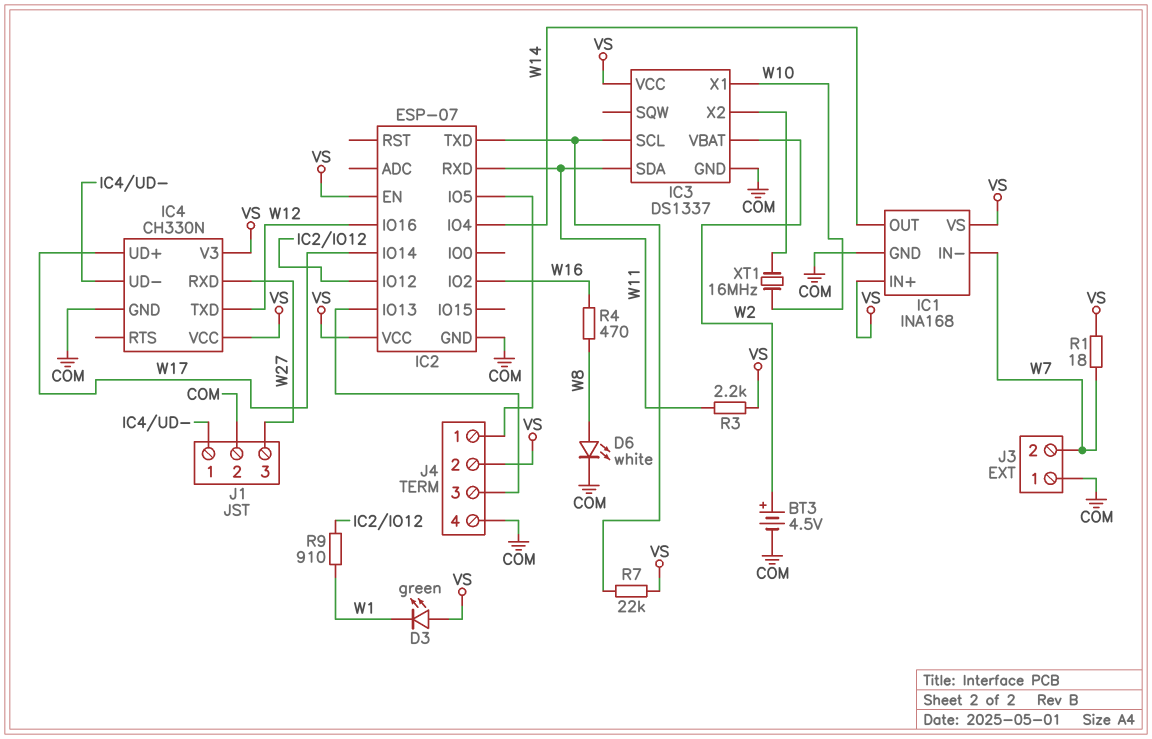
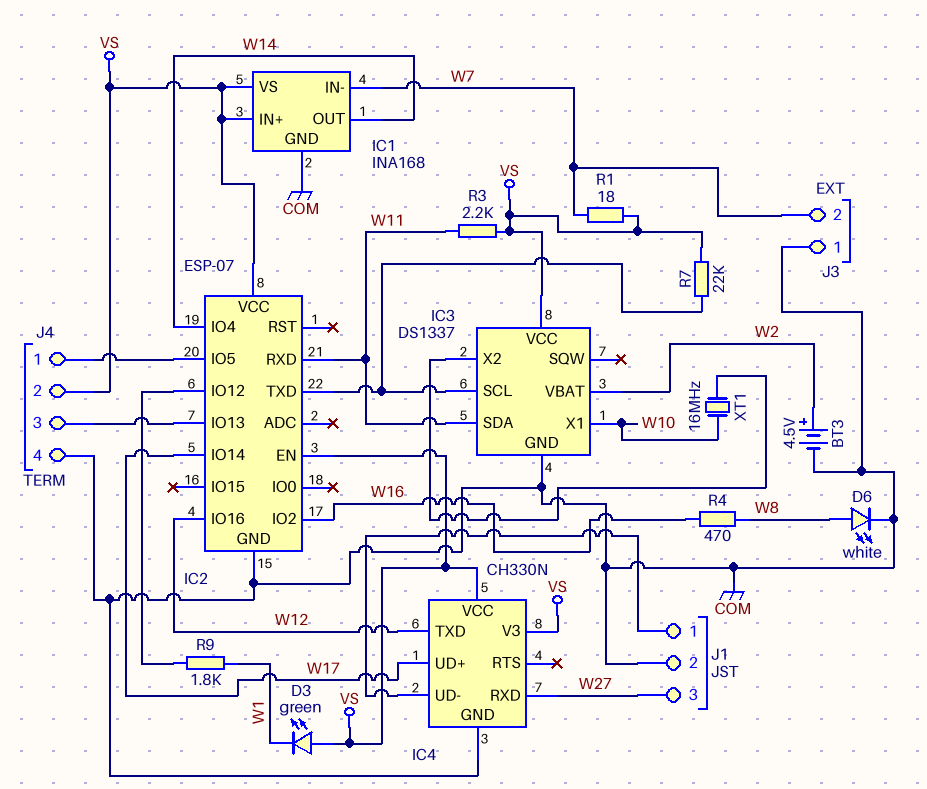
R9: 910 (IC2/IO12, W1) -> 1.8k (IC2/IO12, W1)

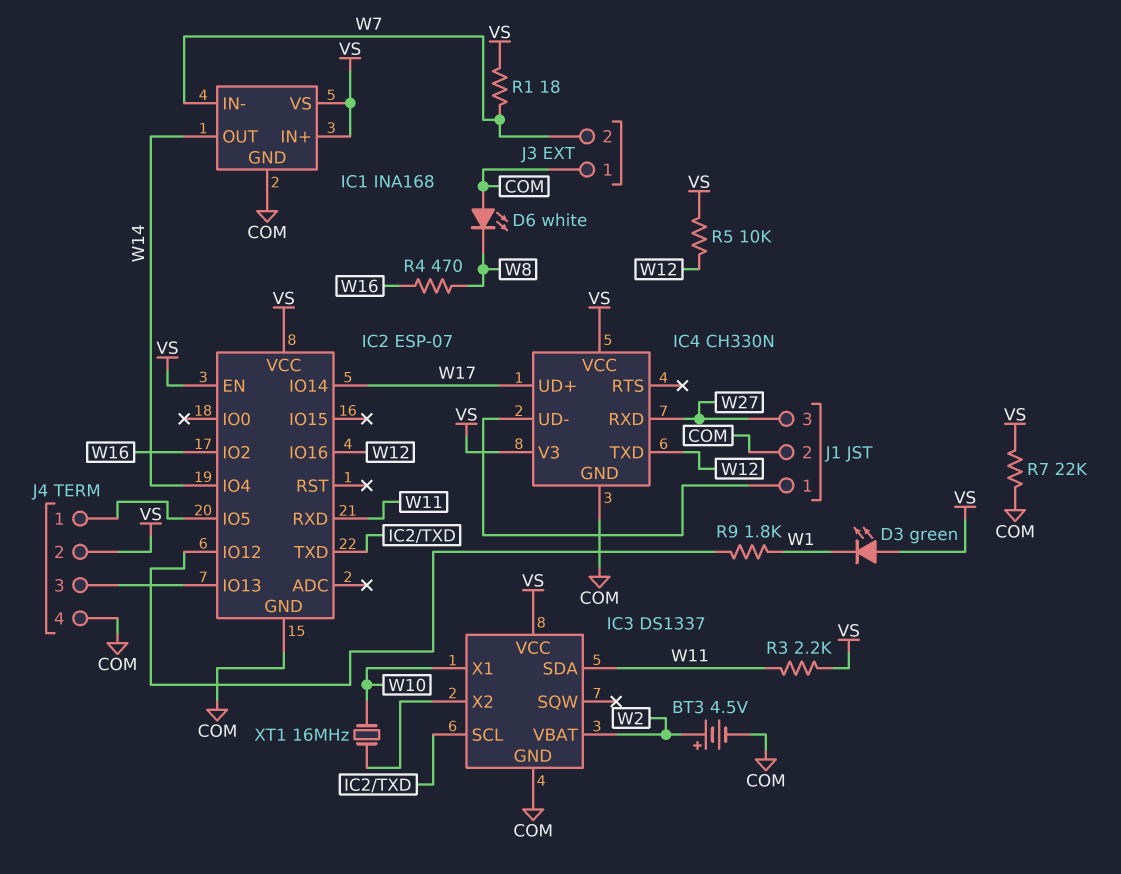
D6: LED white (A W8, K COM) -> LED white (A COM, K W8)
R5: none -> 10k (VS, W12)
R7: 22k (IC2/TXD, VS) -> 22k (COM, VS)

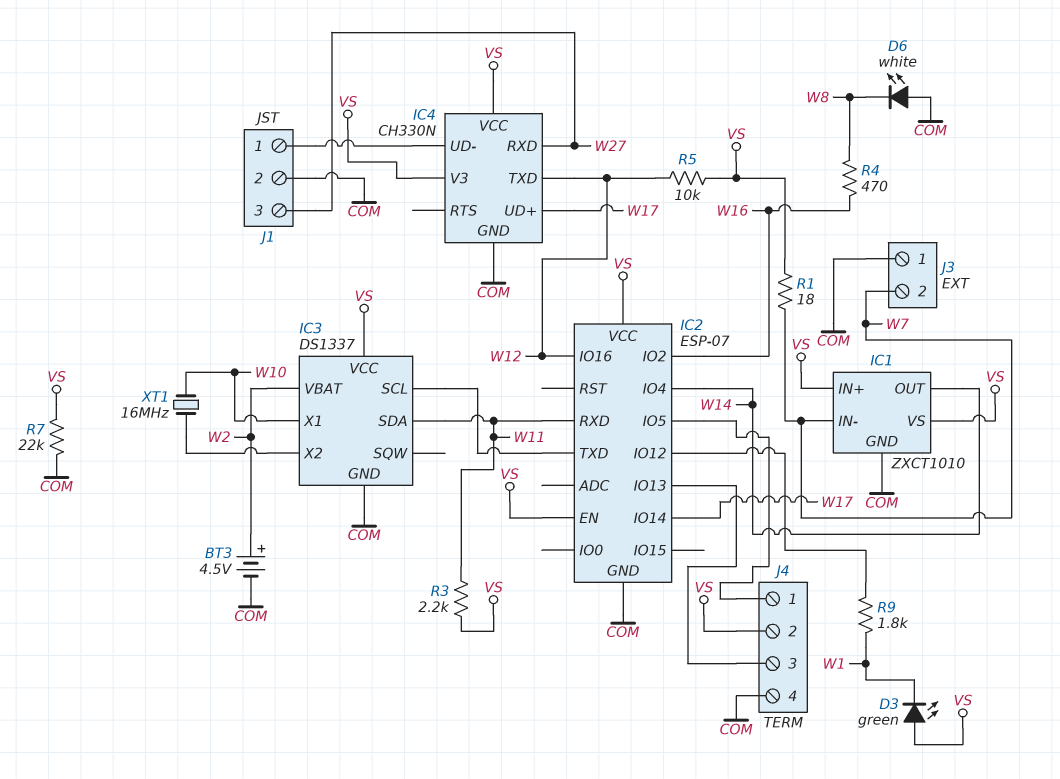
IC1: INA168 -> ZXCT1010

